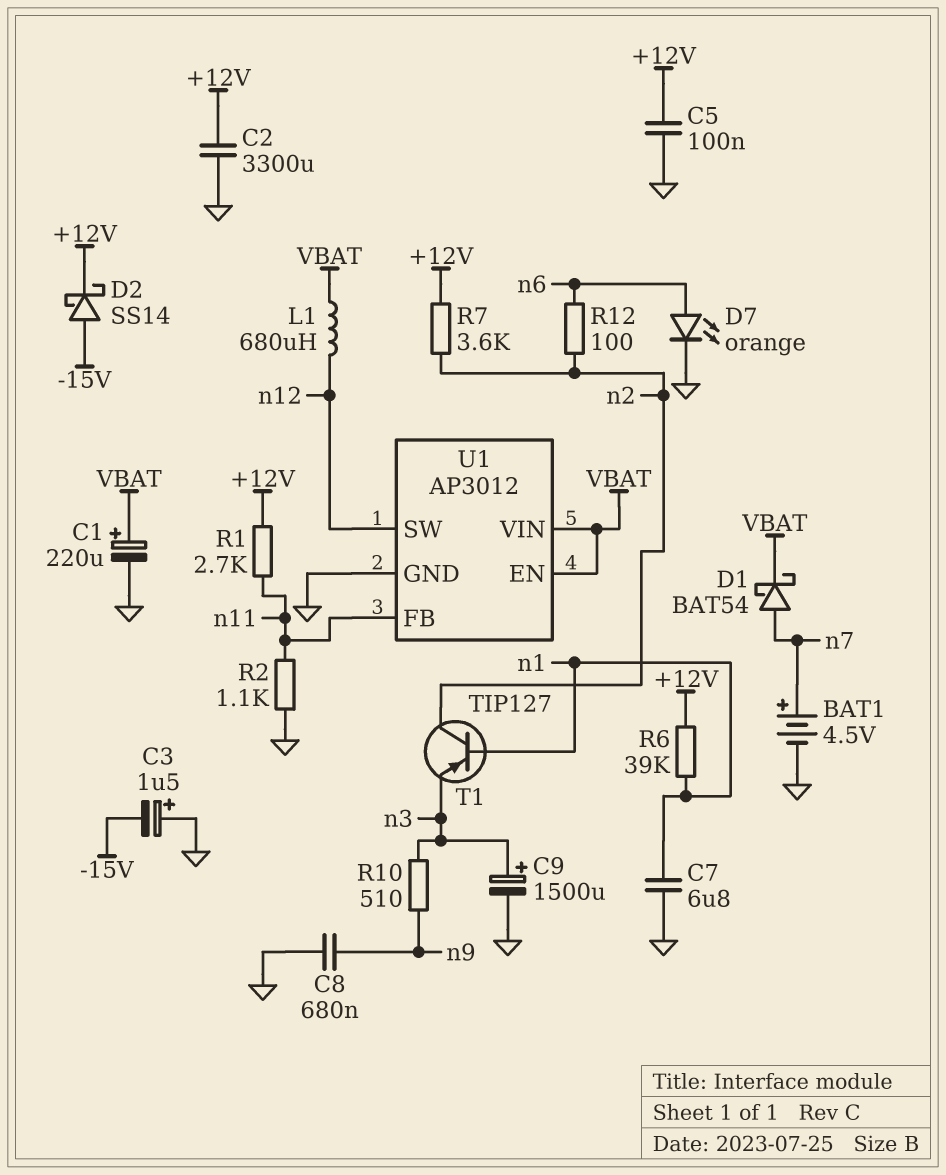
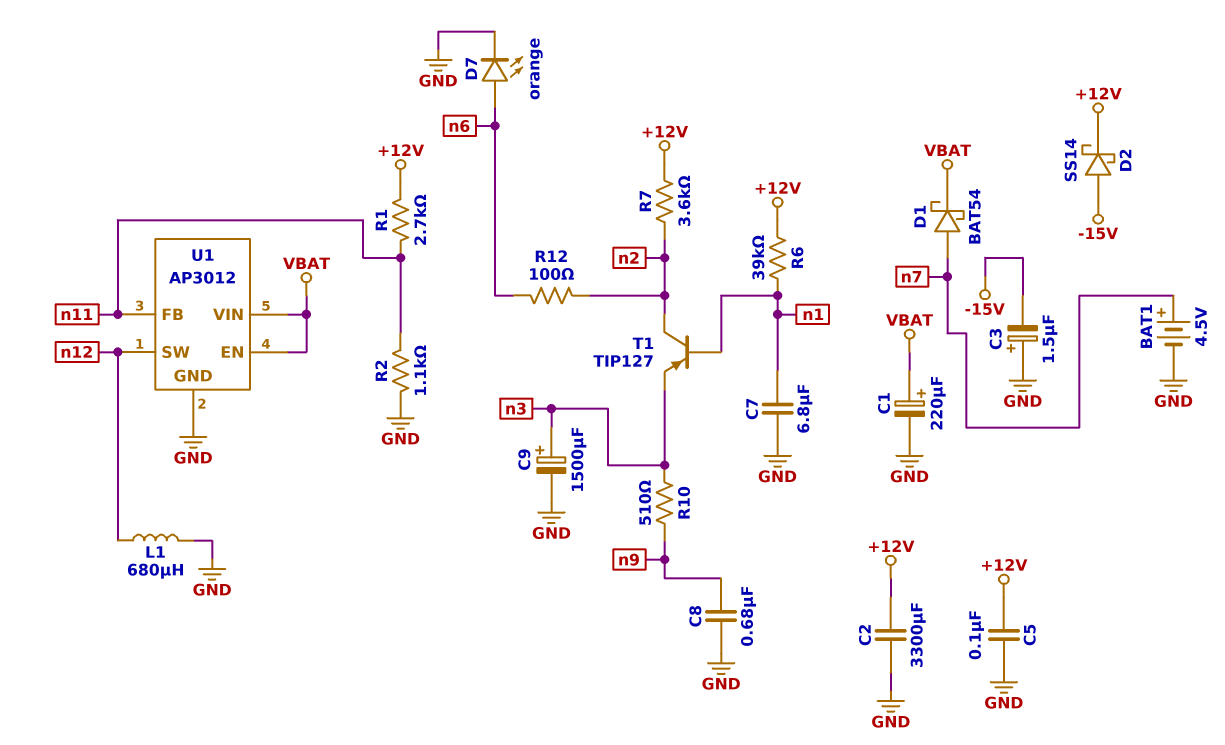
L1: 680uH (VBAT, n12) -> 680uH (GND, n12)

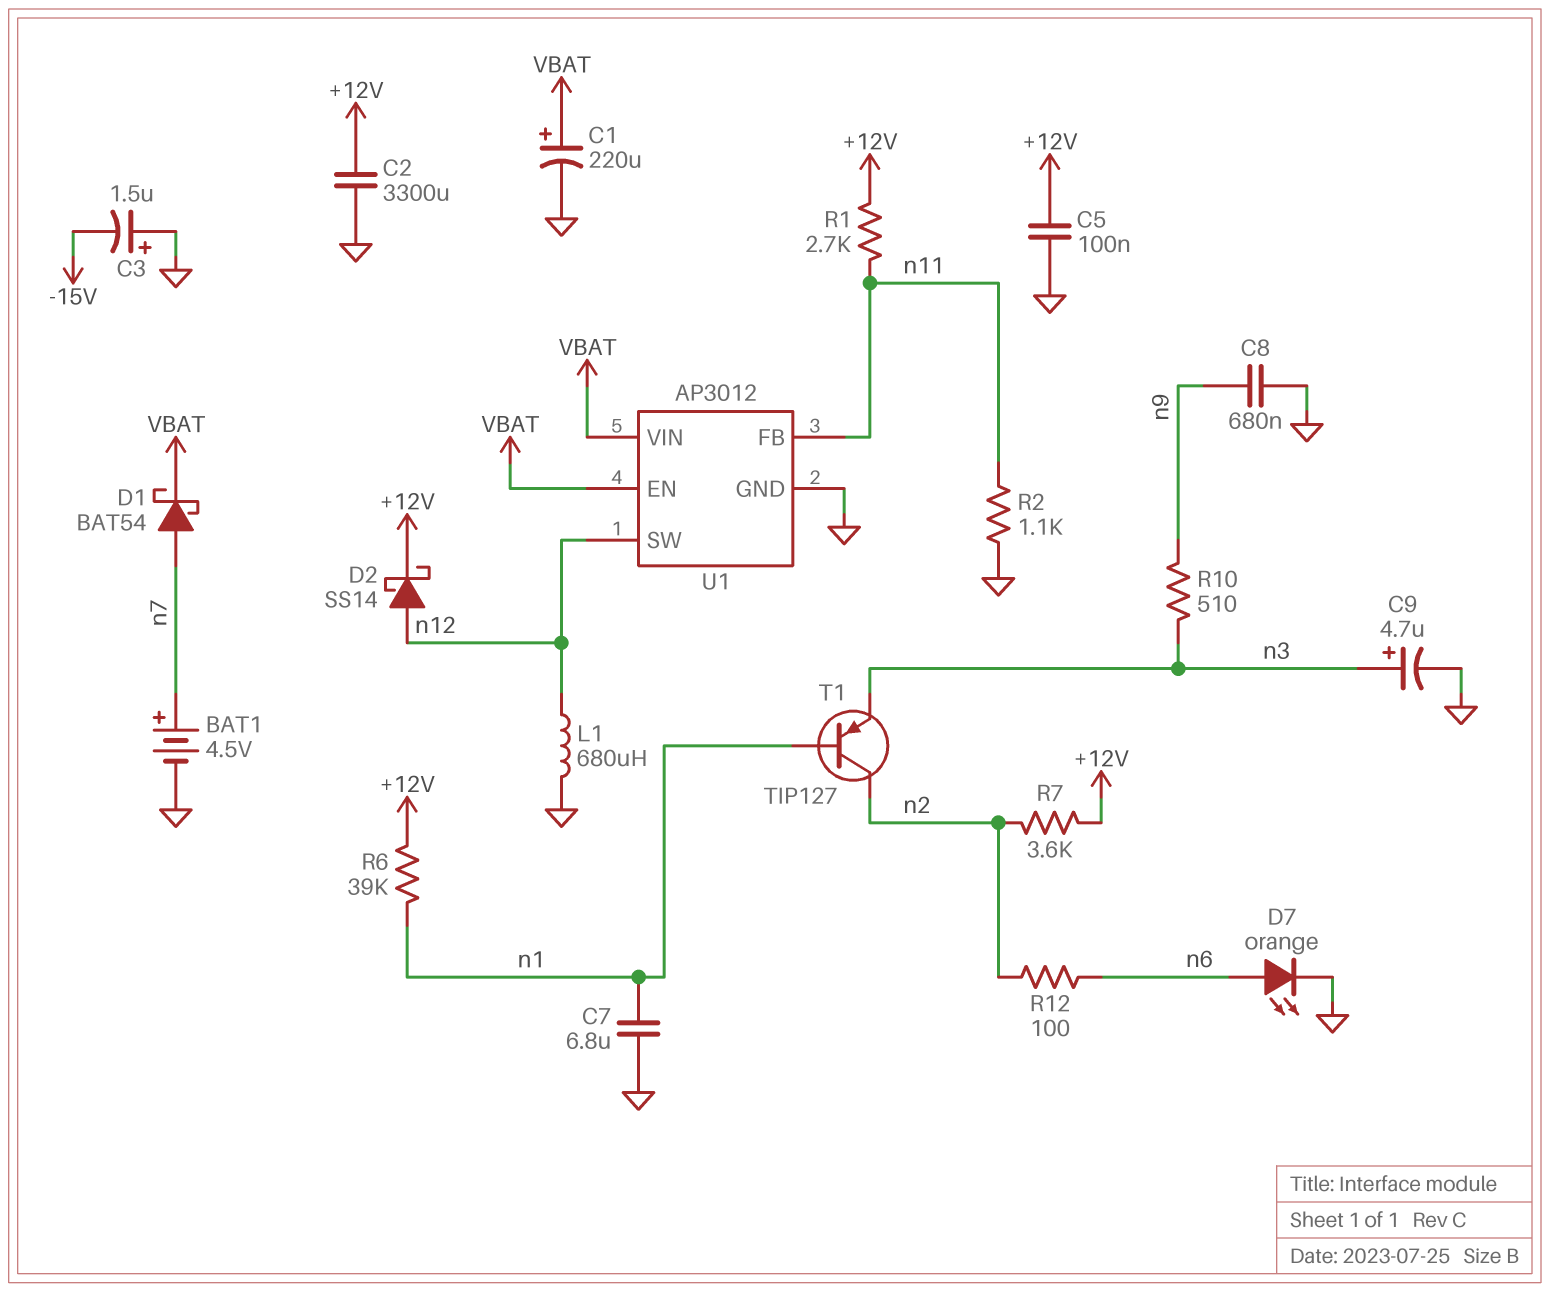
C9: 1500uF (plus n3, minus GND) -> 4.7uF (plus n3, minus GND)
D2: schottky SS14 (A -15V, K +12V) -> schottky SS14 (A n12, K +12V)

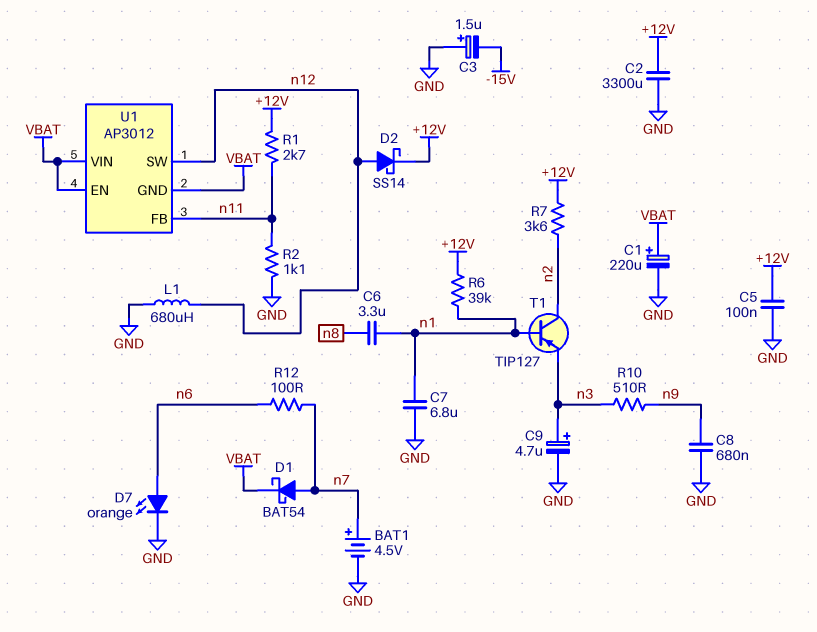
C6: none -> 3.3uF (n1, n8)
R12: 100 (n2, n6) -> 100 (n6, n7)
U1 pin GND: GND -> VBAT

